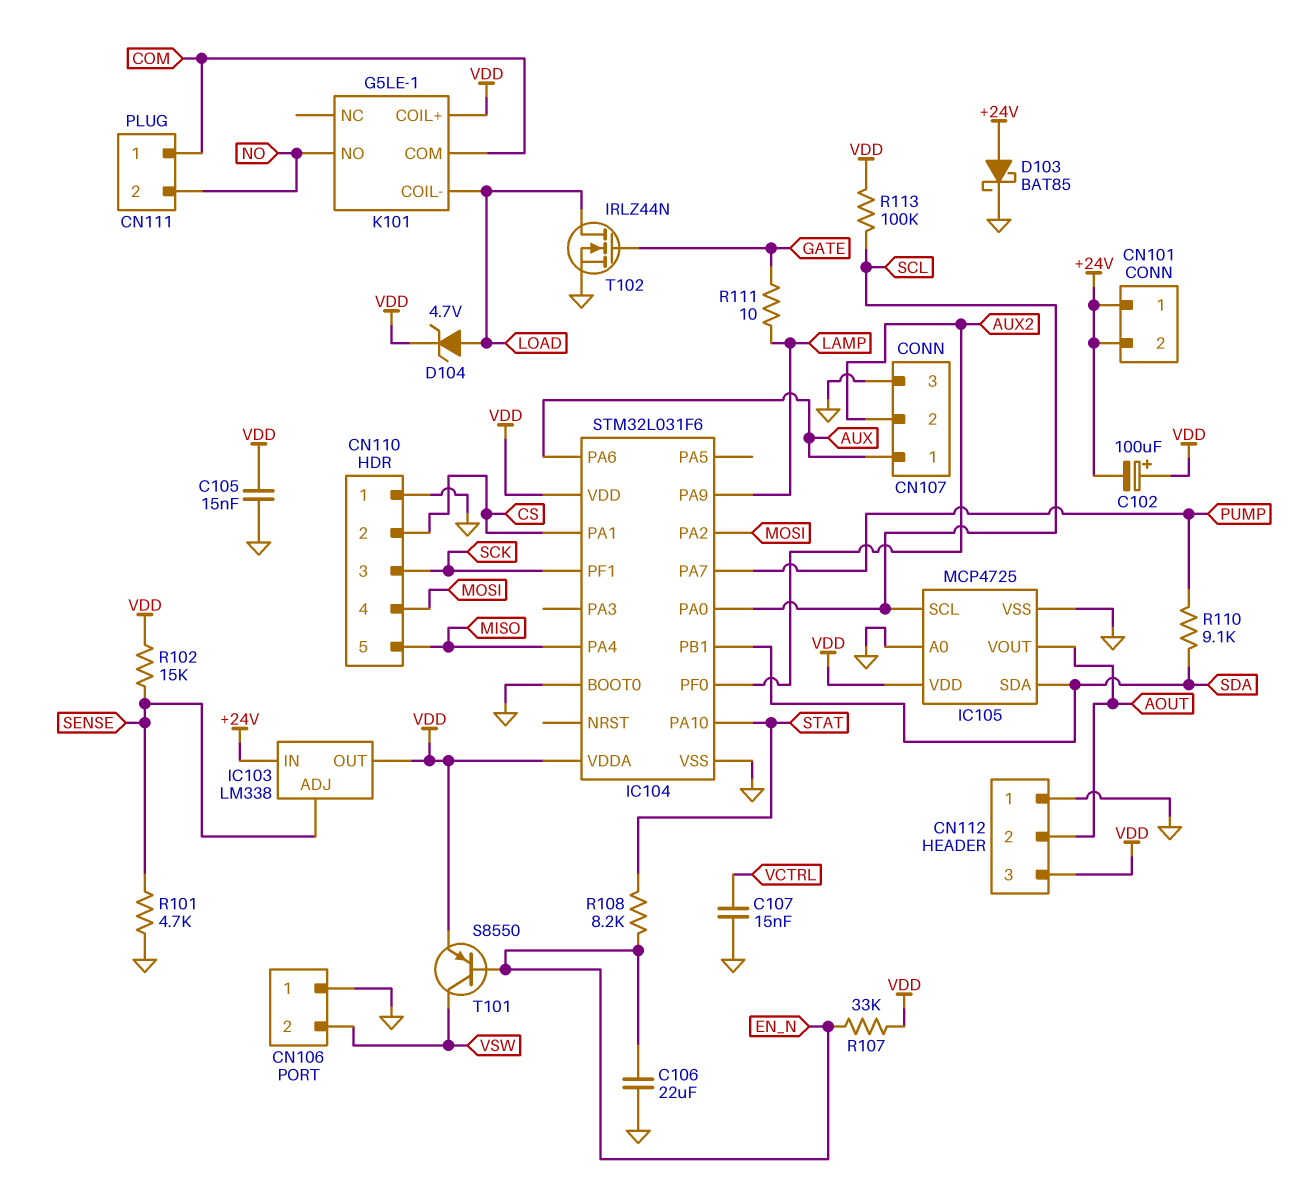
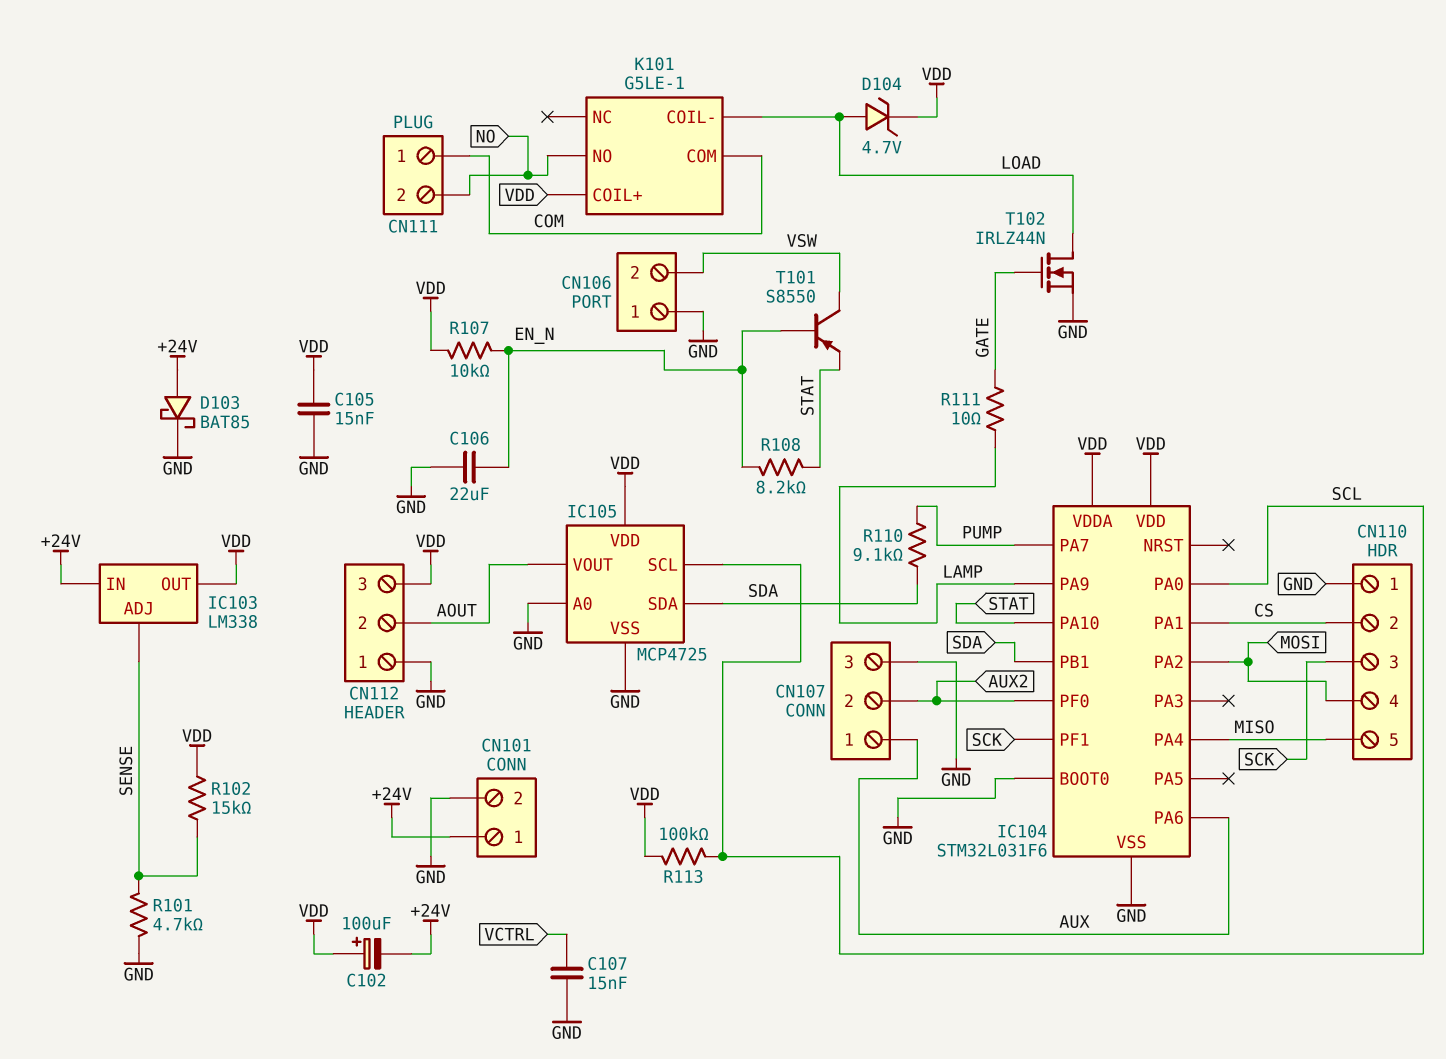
CN101 pin 2: +24V -> GND
R107: 33k (EN_N, VDD) -> 10k (EN_N, VDD)
T101: PNP S8550 (B EN_N, C VSW, E VDD) -> PNP S8550 (B EN_N, C VSW, E STAT)

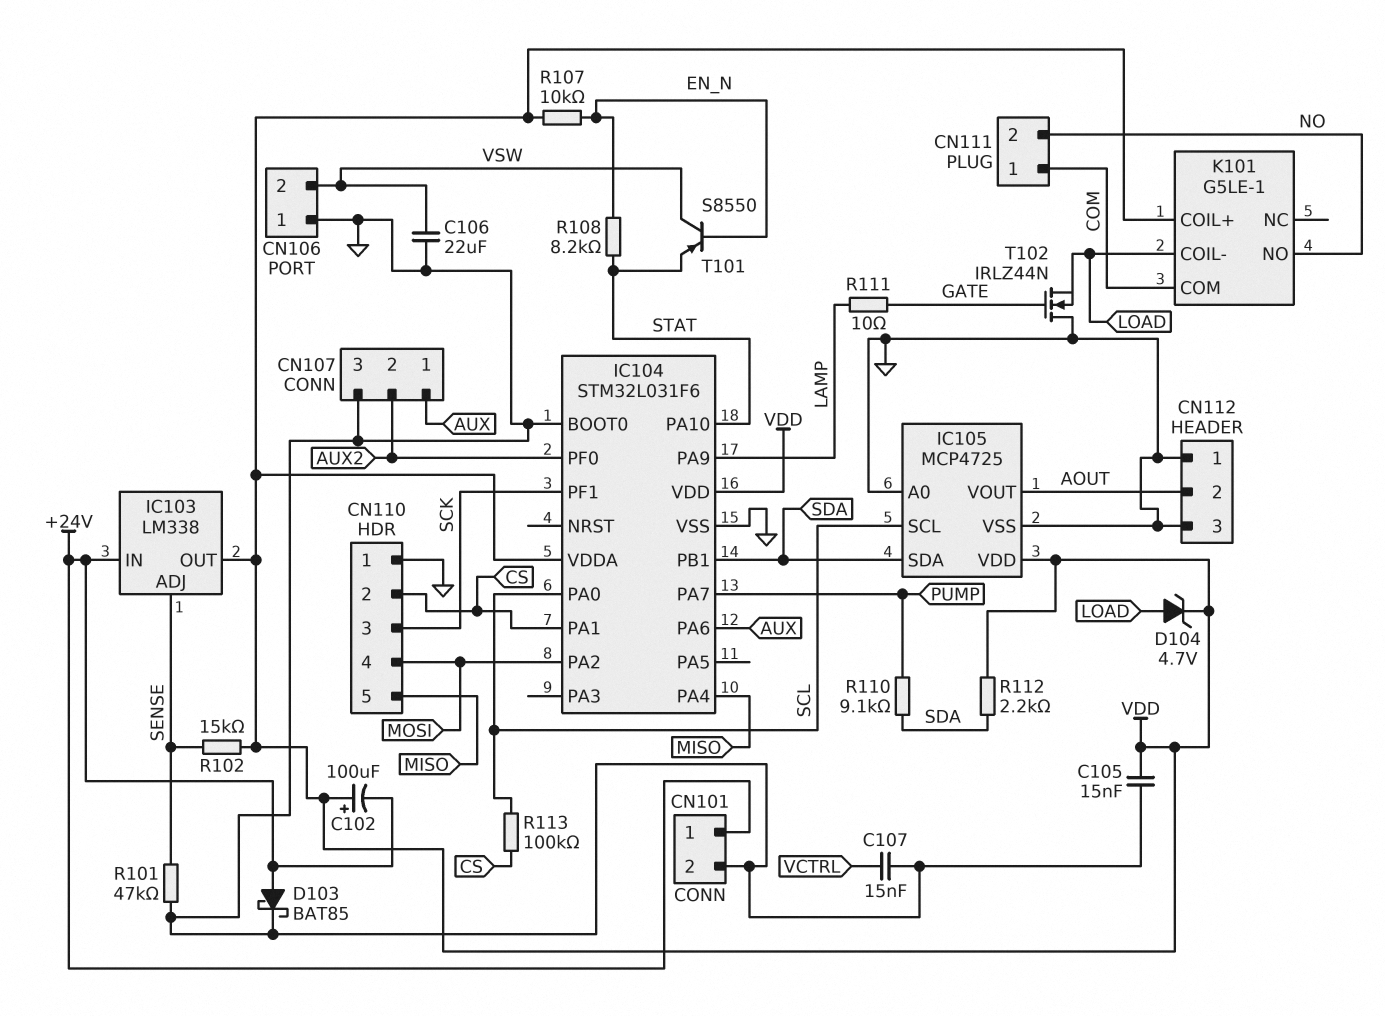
C106: 22uF (EN_N, GND) -> 22uF (GND, VSW)
CN112 pin 3: VDD -> GND
R101: 4.7k (GND, SENSE) -> 47k (GND, SENSE)
R112: none -> 2.2k (SDA, VDD)
R113: 100k (SCL, VDD) -> 100k (CS, SCL)
T102: NMOS IRLZ44N (G GATE, D LOAD, S GND) -> NMOS IRLZ44N (G GATE, D GND, S LOAD)

